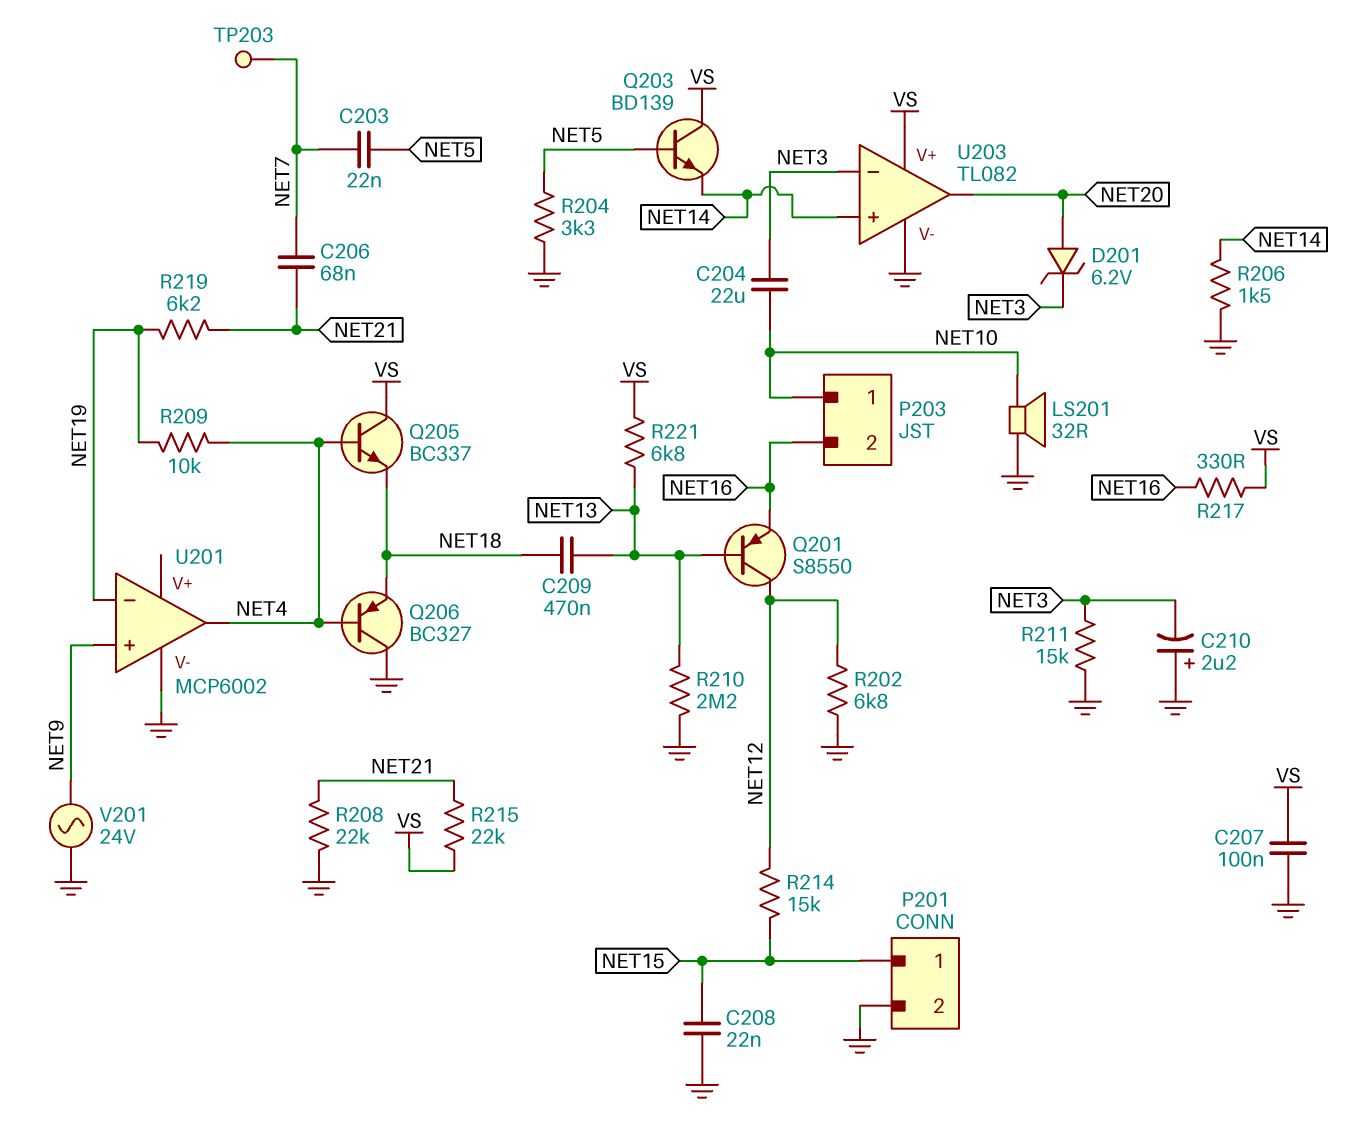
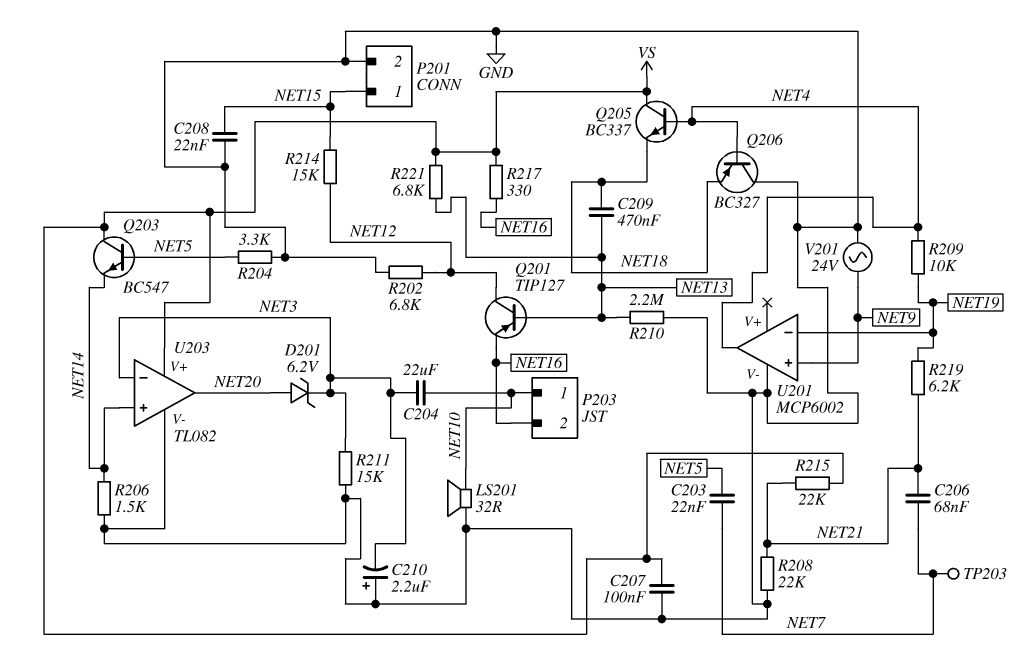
Q201: PNP S8550 (B NET13, C NET12, E NET16) -> PNP TIP127 (B NET13, C NET12, E NET16)
Q203: NPN BD139 (B NET5, C VS, E NET14) -> NPN BC547 (B NET5, C VS, E NET14)

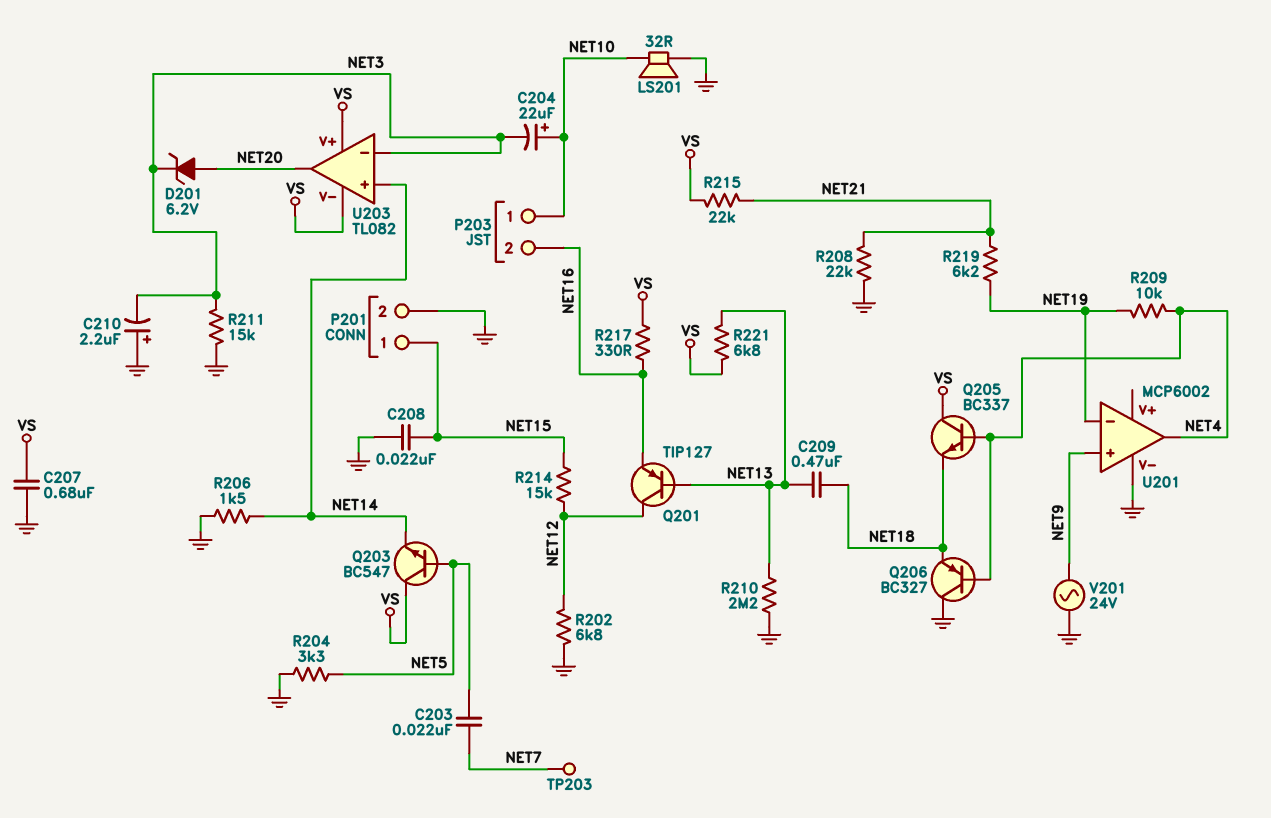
C204: 22uF (NET3, NET10) -> 22uF (plus NET10, minus NET3)
C206: 68nF (NET7, NET21) -> none
C207: 100nF (GND, VS) -> 680nF (GND, VS)
U203 pin V-: GND -> VS

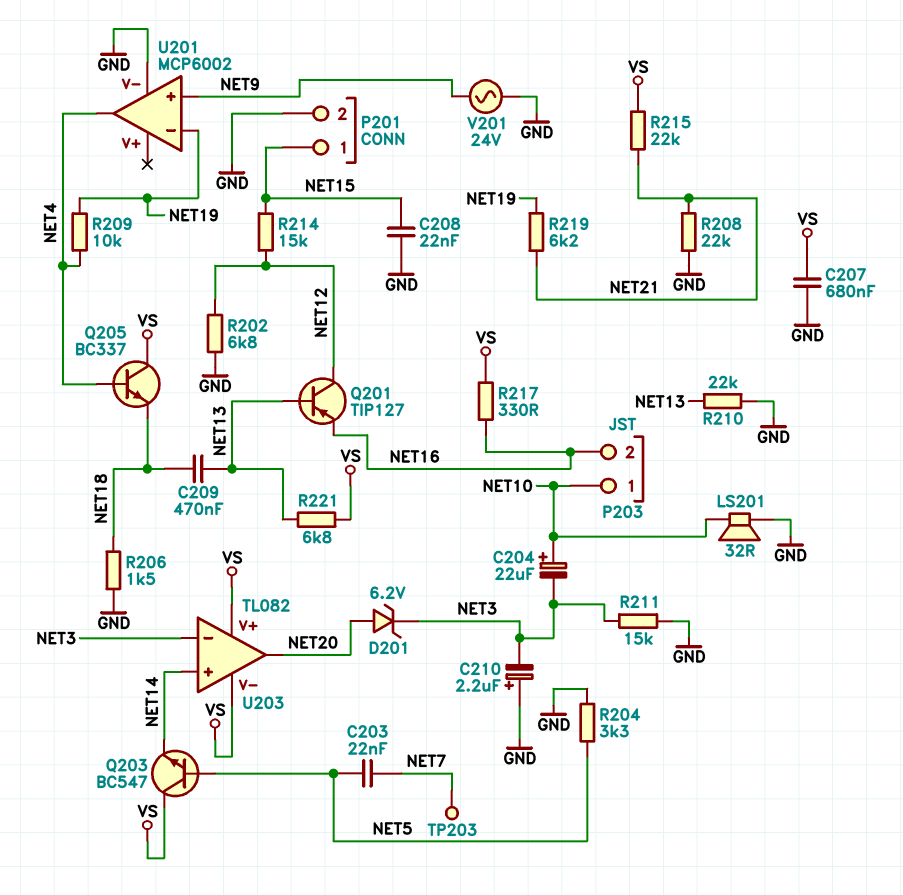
Q206: PNP BC327 (B NET4, C GND, E NET18) -> none
R206: 1.5k (GND, NET14) -> 1.5k (GND, NET18)
R210: 2.2M (GND, NET13) -> 22k (GND, NET13)

